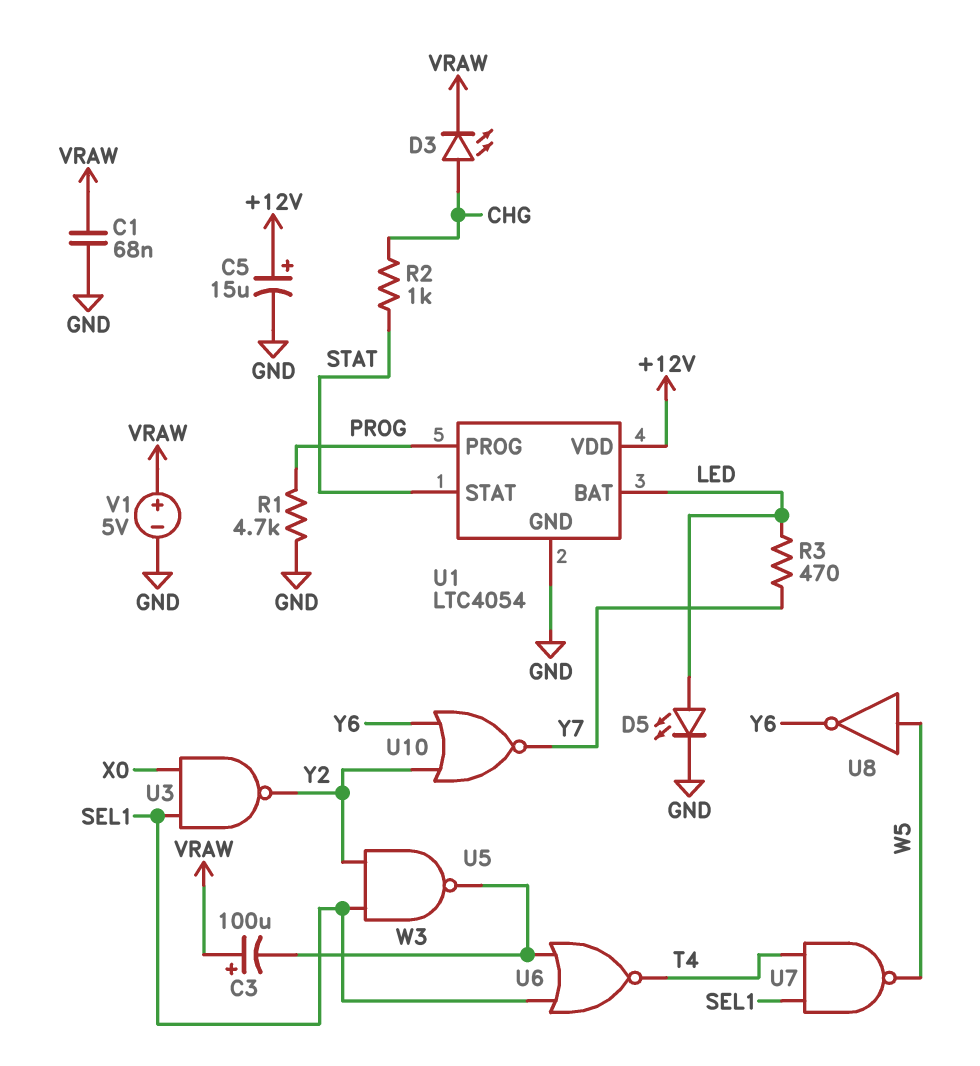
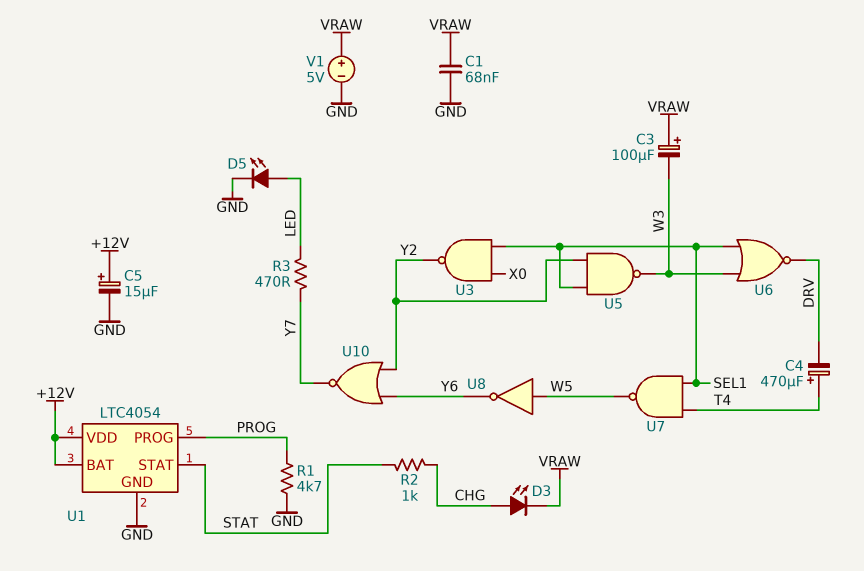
C4: none -> 470uF (plus T4, minus DRV)
U1 pin BAT: LED -> +12V
U6: NOR (in SEL1, in W3, out T4) -> NOR (in SEL1, in W3, out DRV)

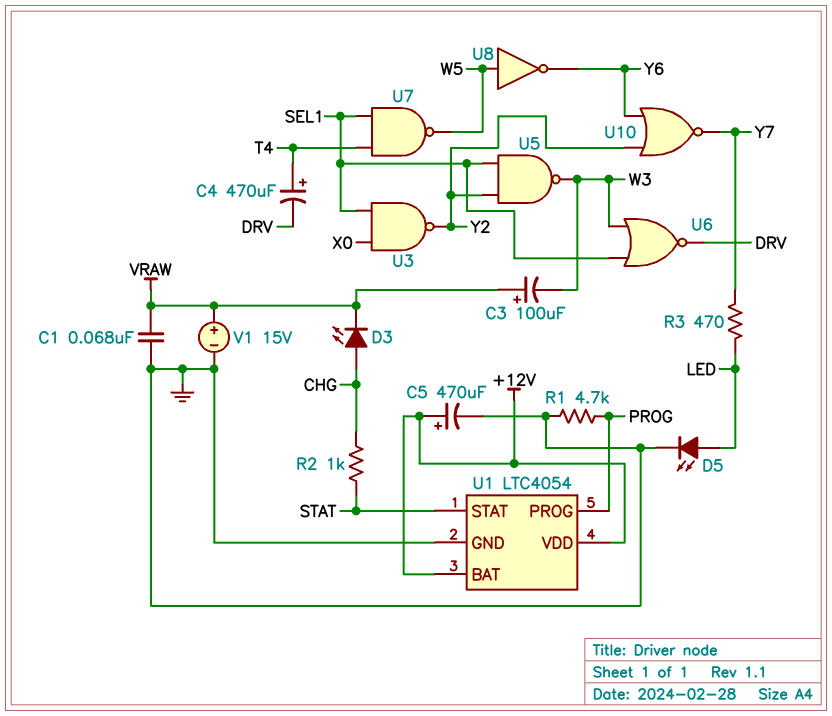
C5: 15uF (plus +12V, minus GND) -> 470uF (plus +12V, minus GND)
V1: 5V (plus VRAW, minus GND) -> 15V (plus VRAW, minus GND)

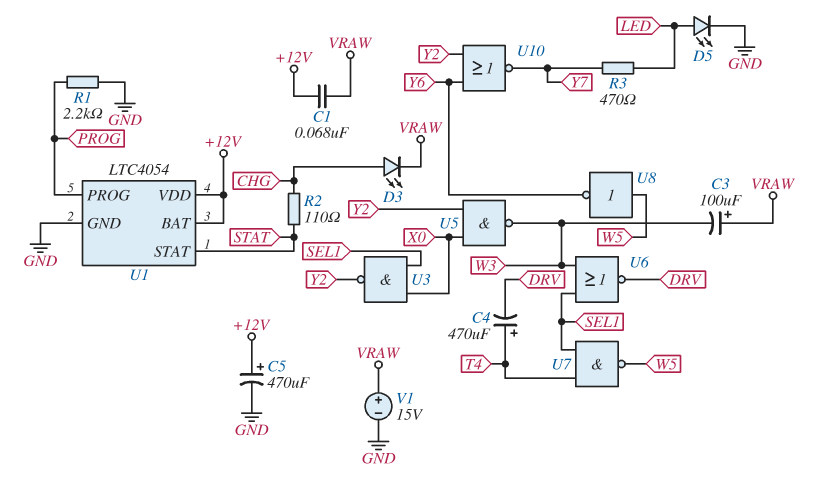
C1: 68nF (GND, VRAW) -> 68nF (+12V, VRAW)
R1: 4.7k (GND, PROG) -> 2.2k (GND, PROG)
R2: 1k (CHG, STAT) -> 110 (CHG, STAT)
U5: NAND (in SEL1, in Y2, out W3) -> NAND (in X0, in Y2, out W3)

